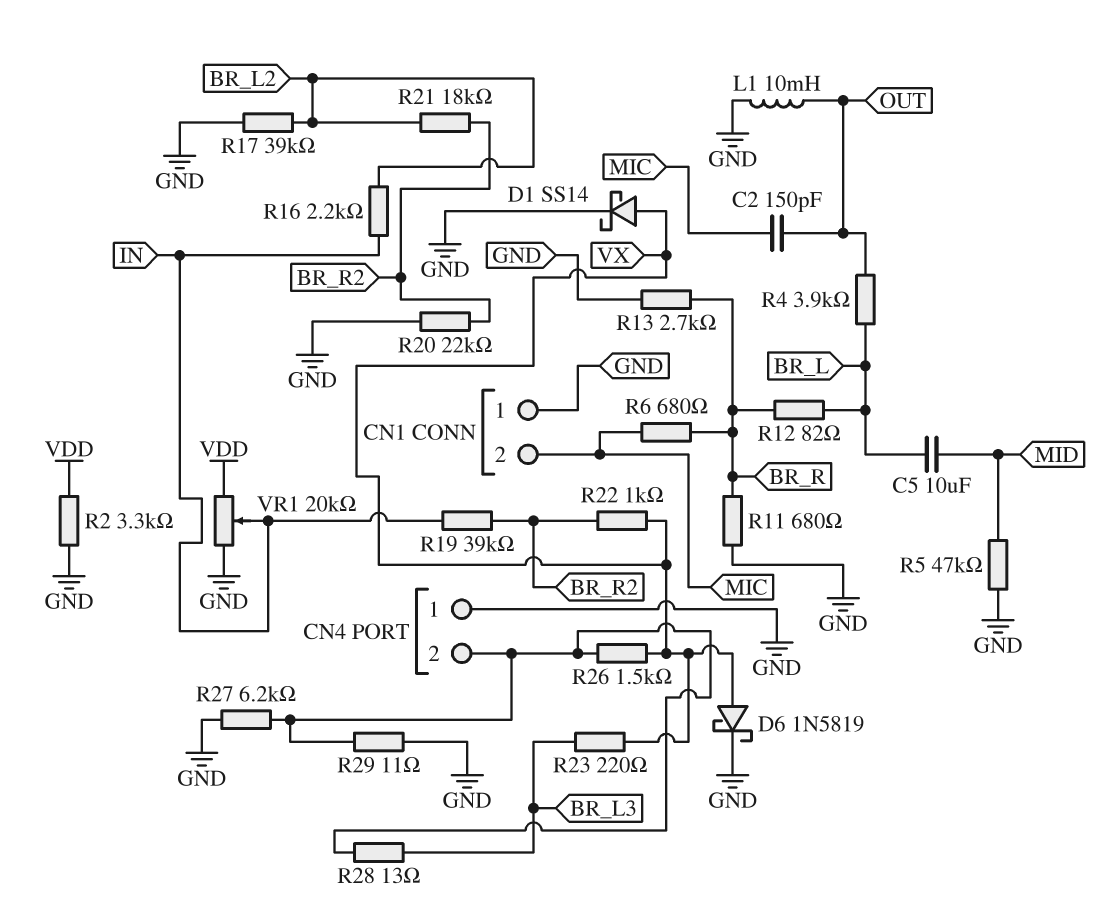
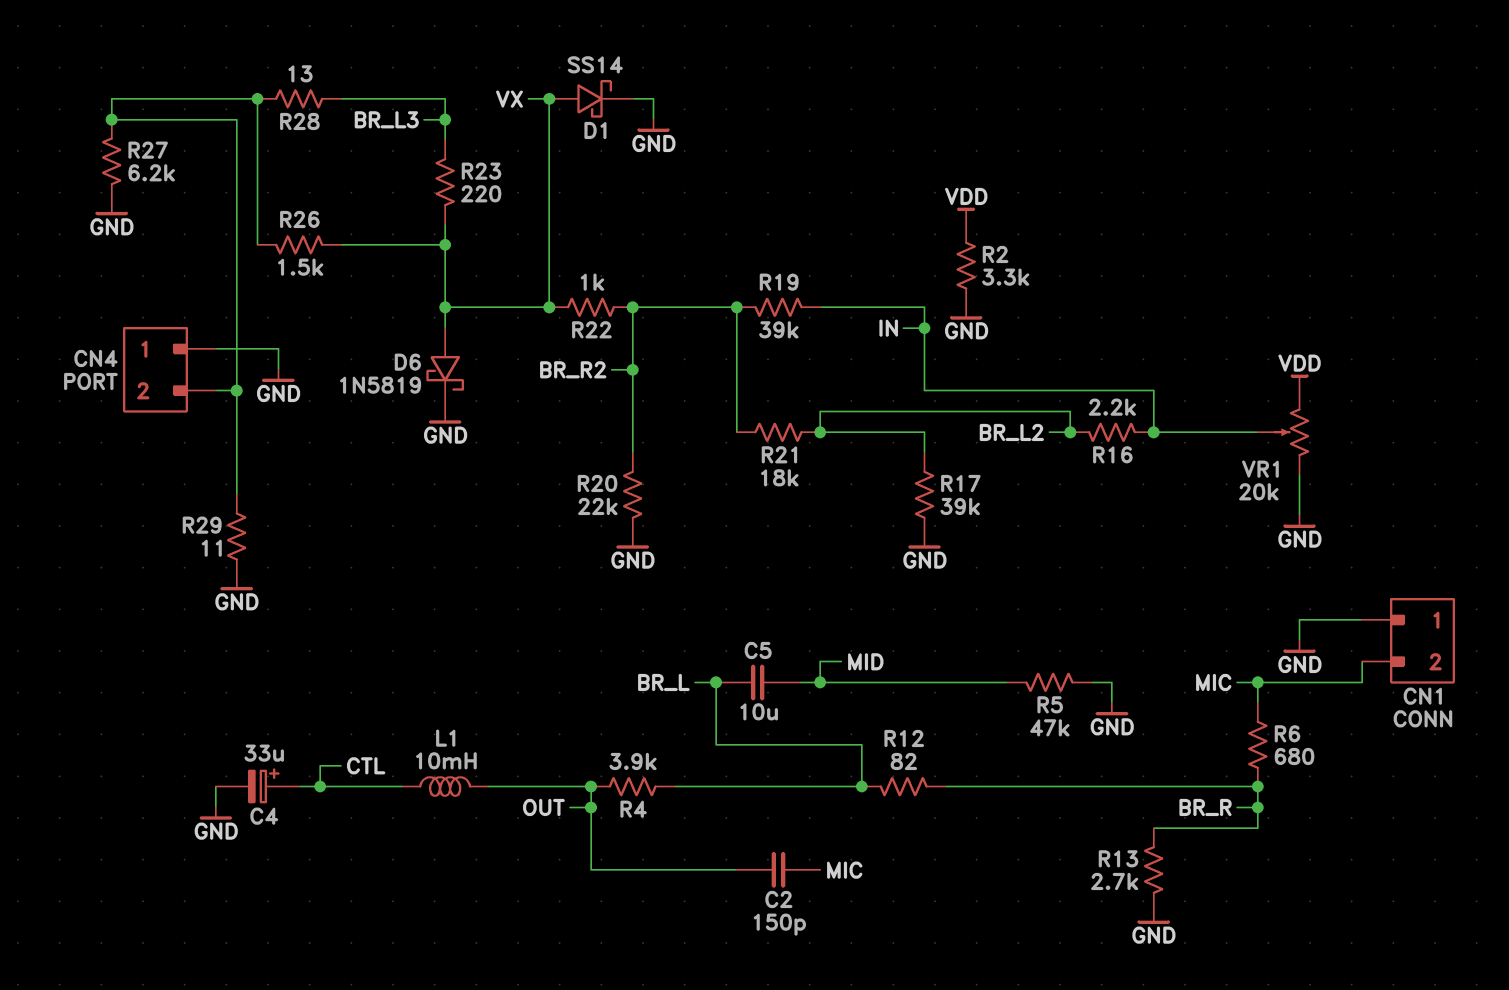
C4: none -> 33uF (plus CTL, minus GND)
L1: 10mH (GND, OUT) -> 10mH (CTL, OUT)
R11: 680 (BR_R, GND) -> none

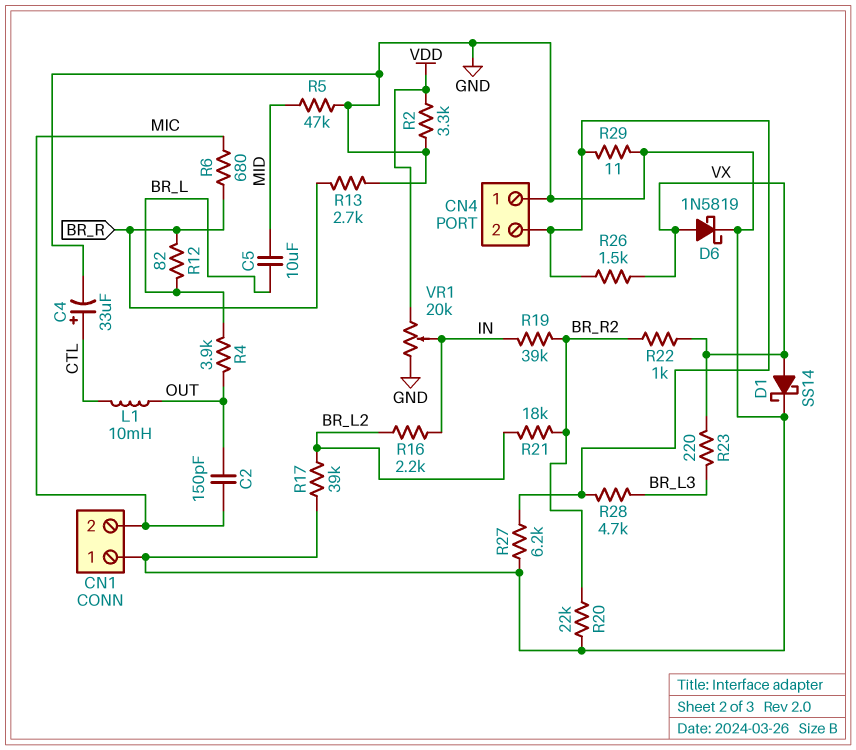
R28: 13 (BR_L3, CN4/2) -> 4.7k (BR_L3, CN4/2)

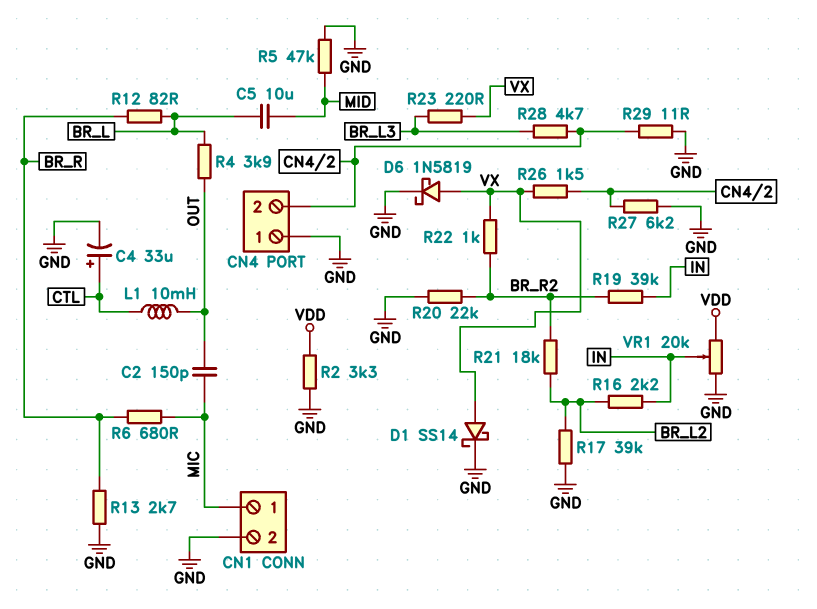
CN1 pin 1: GND -> MIC
CN1 pin 2: MIC -> GND

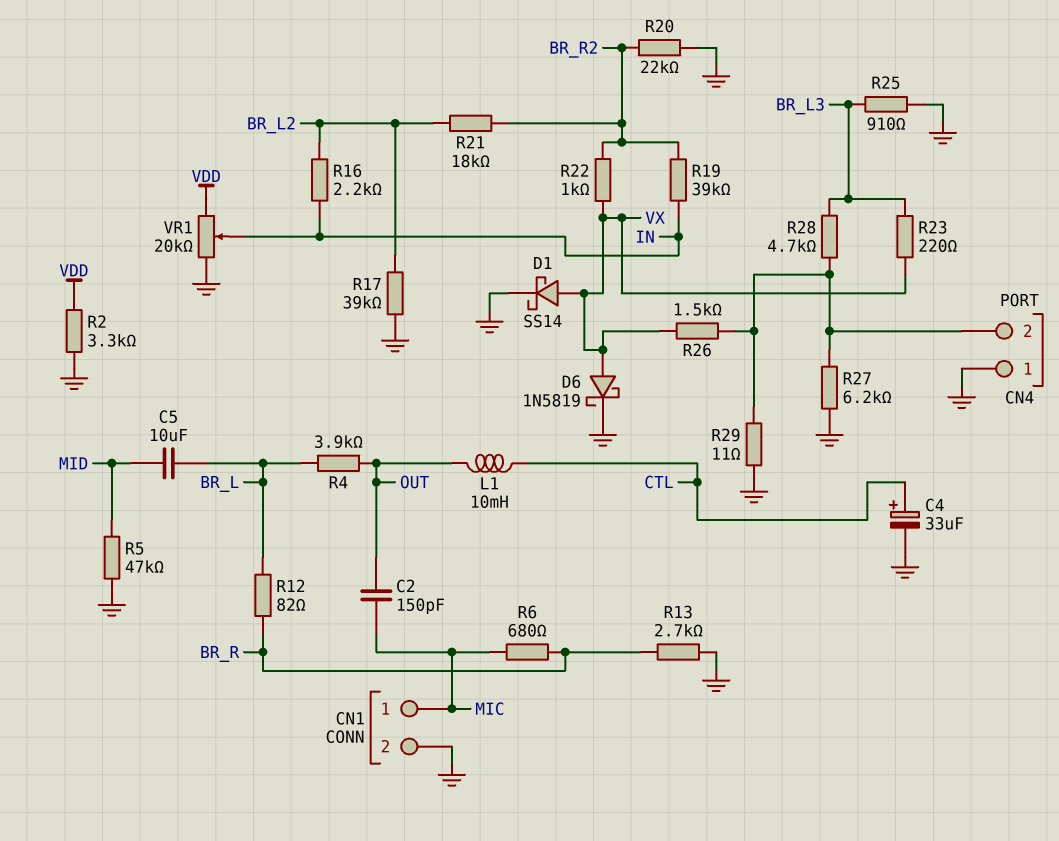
R25: none -> 910 (BR_L3, GND)

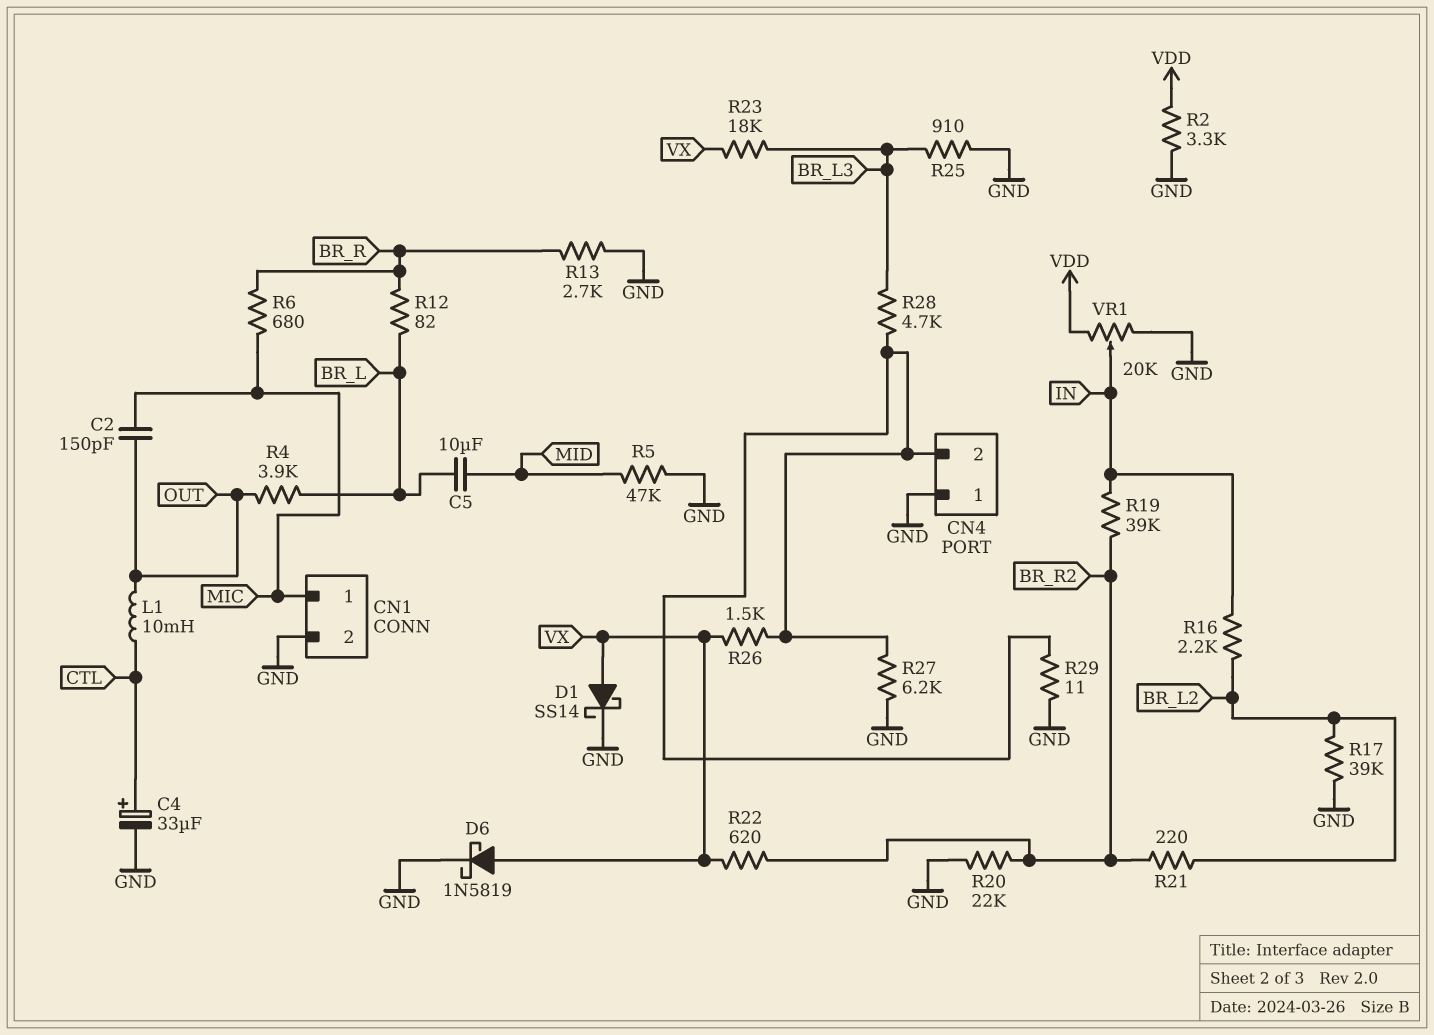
R21: 18k (BR_L2, BR_R2) -> 220 (BR_L2, BR_R2)
R22: 1k (BR_R2, VX) -> 620 (BR_R2, VX)
R23: 220 (BR_L3, VX) -> 18k (BR_L3, VX)

